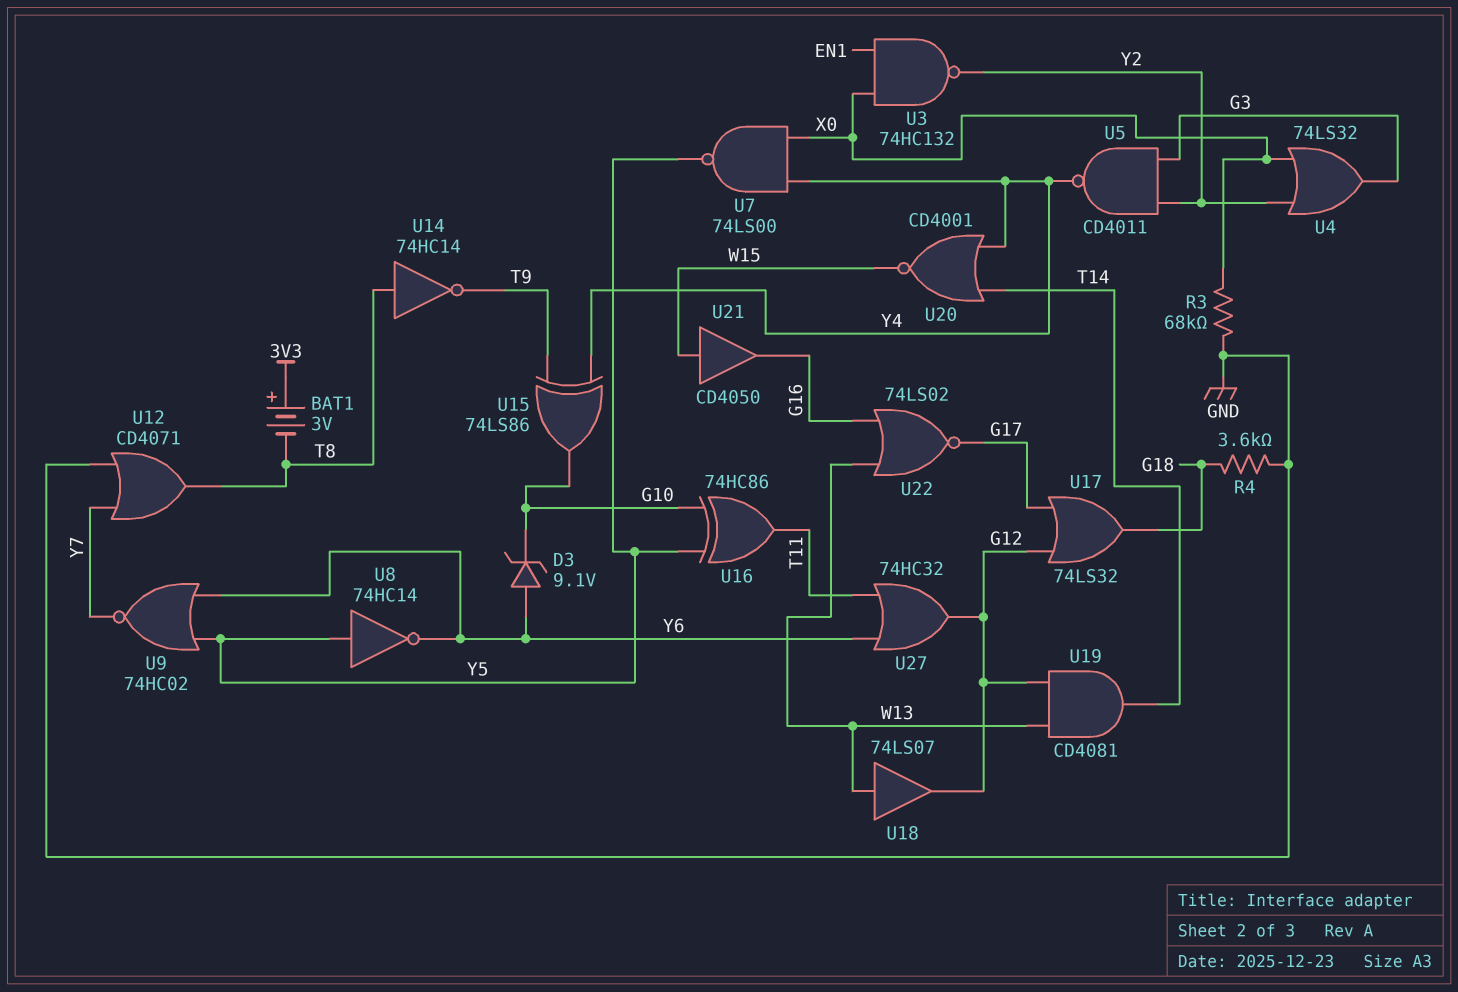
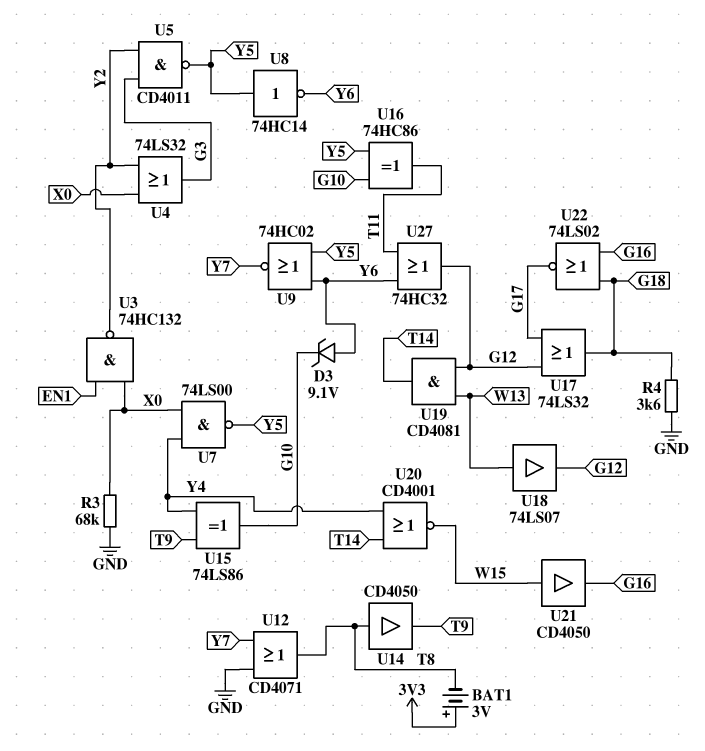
U5: NAND CD4011 (in G3, in Y2, out Y4) -> NAND CD4011 (in G3, in Y2, out Y5)
U14: NOT 74HC14 (in T8, out T9) -> buffer CD4050 (in T8, out T9)
U22: NOR 74LS02 (in G16, in W13, out G17) -> NOR 74LS02 (in G16, in G18, out G17)

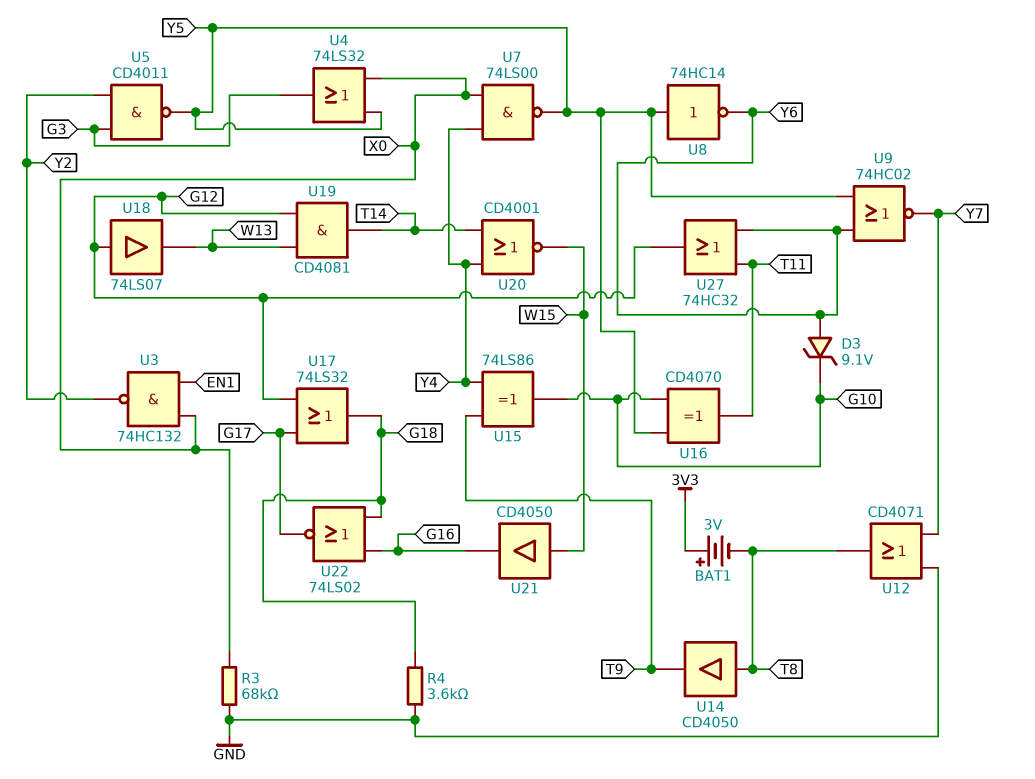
U4: OR 74LS32 (in X0, in Y2, out G3) -> OR 74LS32 (in X0, in Y5, out G3)
U16: XOR 74HC86 (in G10, in Y5, out T11) -> XOR CD4070 (in G10, in Y5, out T11)
U18: buffer 74LS07 (in W13, out G12) -> buffer 74LS07 (in G12, out W13)

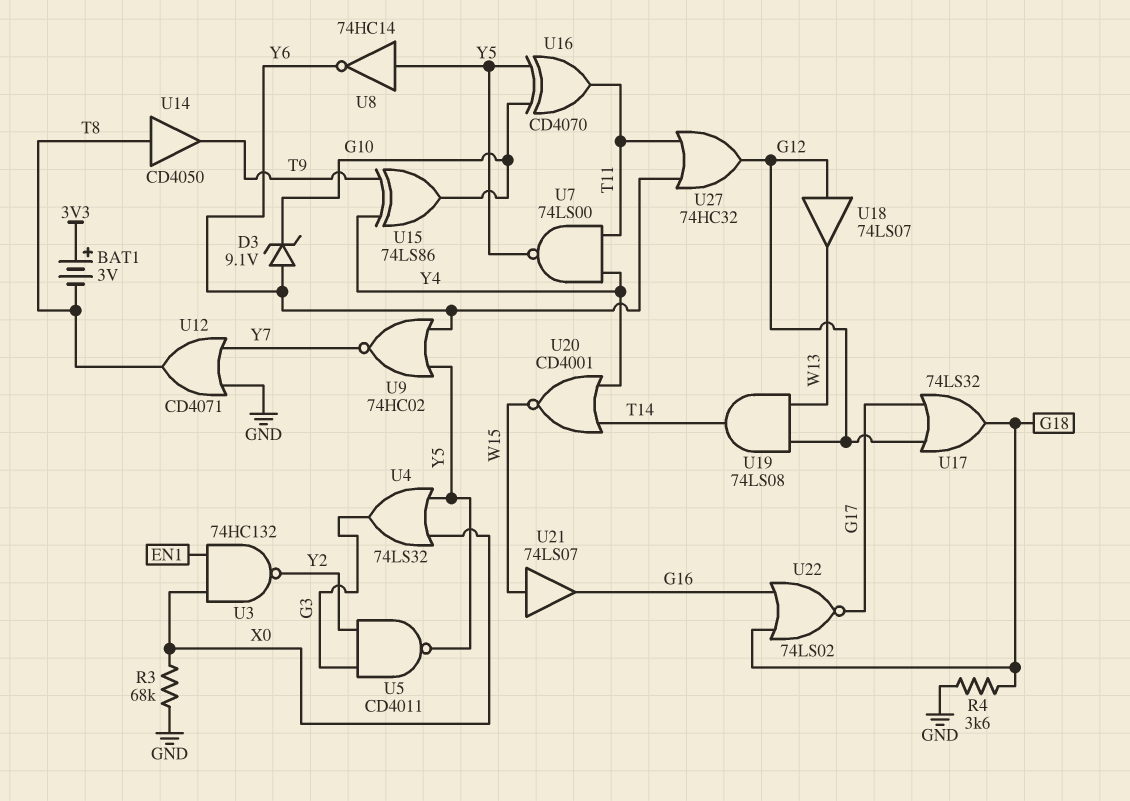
U7: NAND 74LS00 (in X0, in Y4, out Y5) -> NAND 74LS00 (in T11, in Y4, out Y5)
U19: AND CD4081 (in G12, in W13, out T14) -> AND 74LS08 (in G12, in W13, out T14)
U21: buffer CD4050 (in W15, out G16) -> buffer 74LS07 (in W15, out G16)

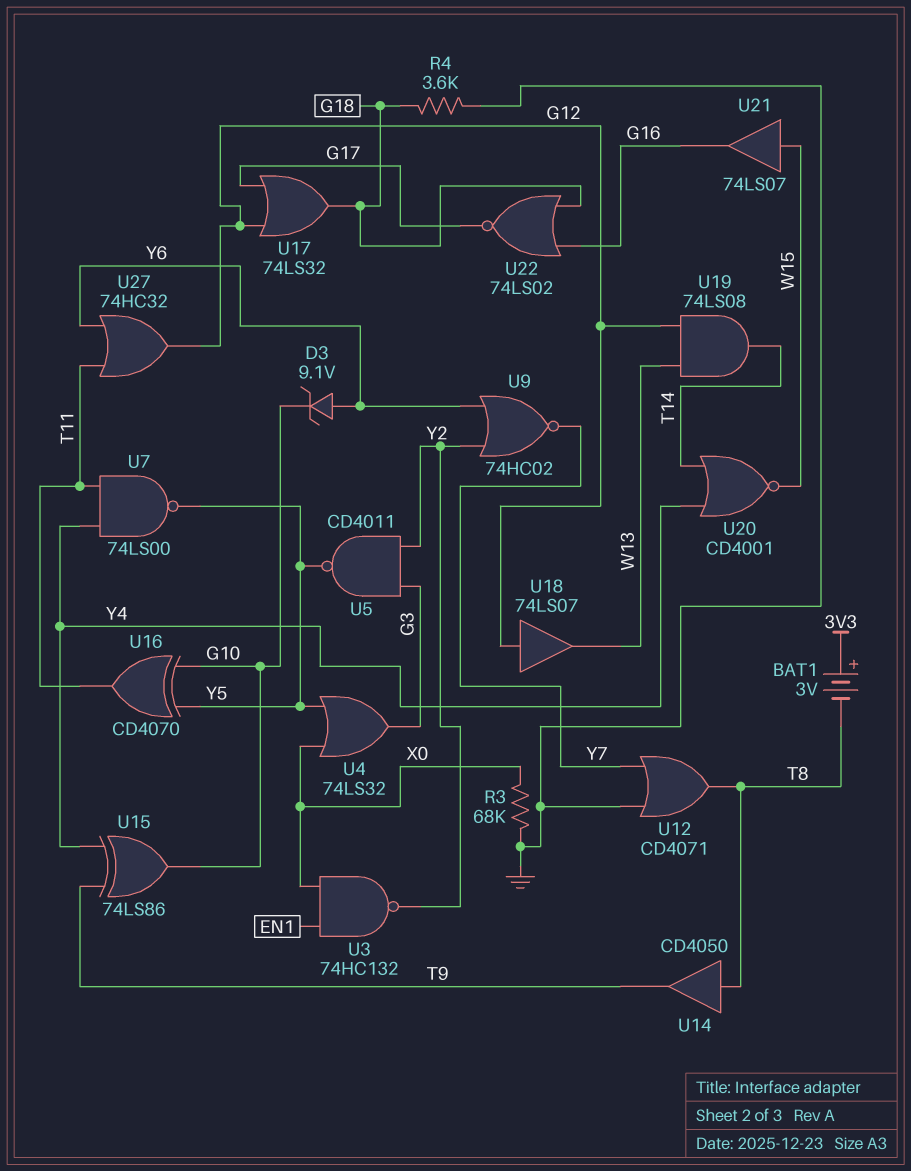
U8: NOT 74HC14 (in Y5, out Y6) -> none
U9: NOR 74HC02 (in Y5, in Y6, out Y7) -> NOR 74HC02 (in Y2, in Y6, out Y7)

